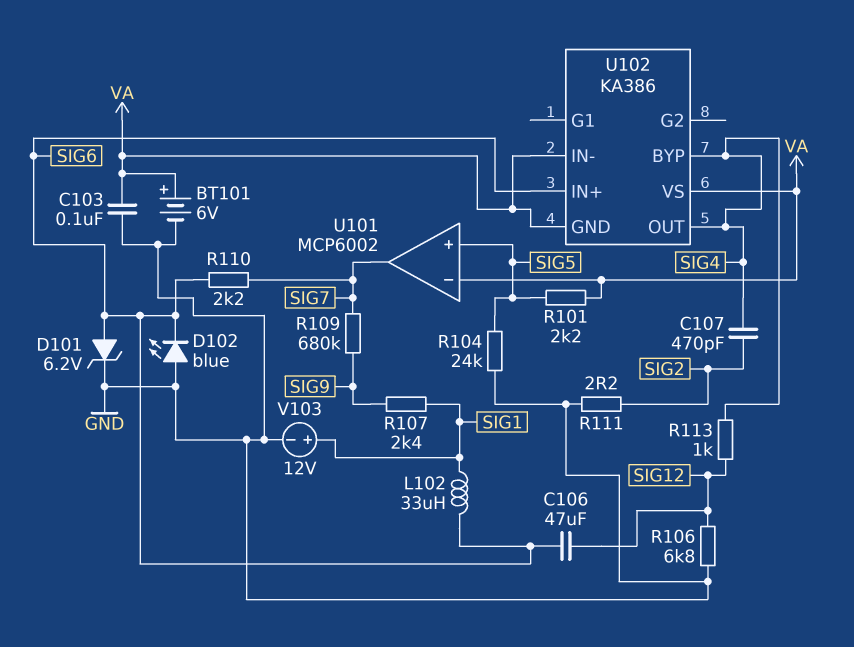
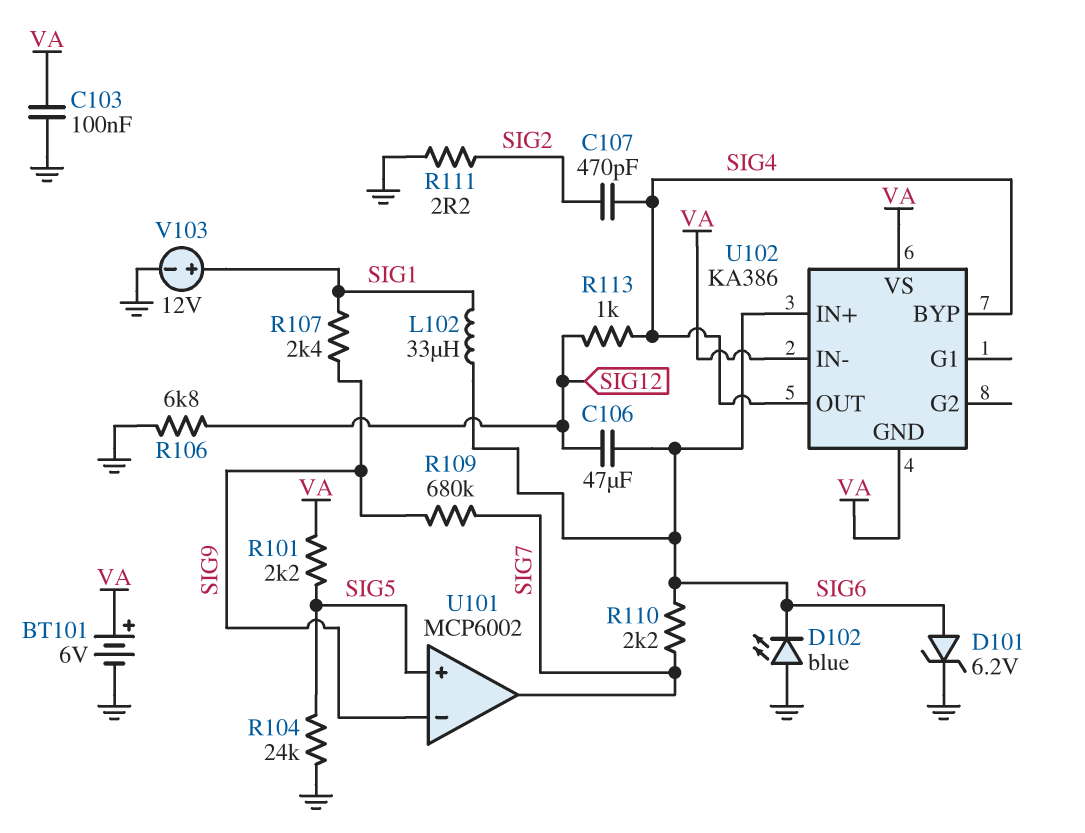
U101 pin in-: VA -> SIG9

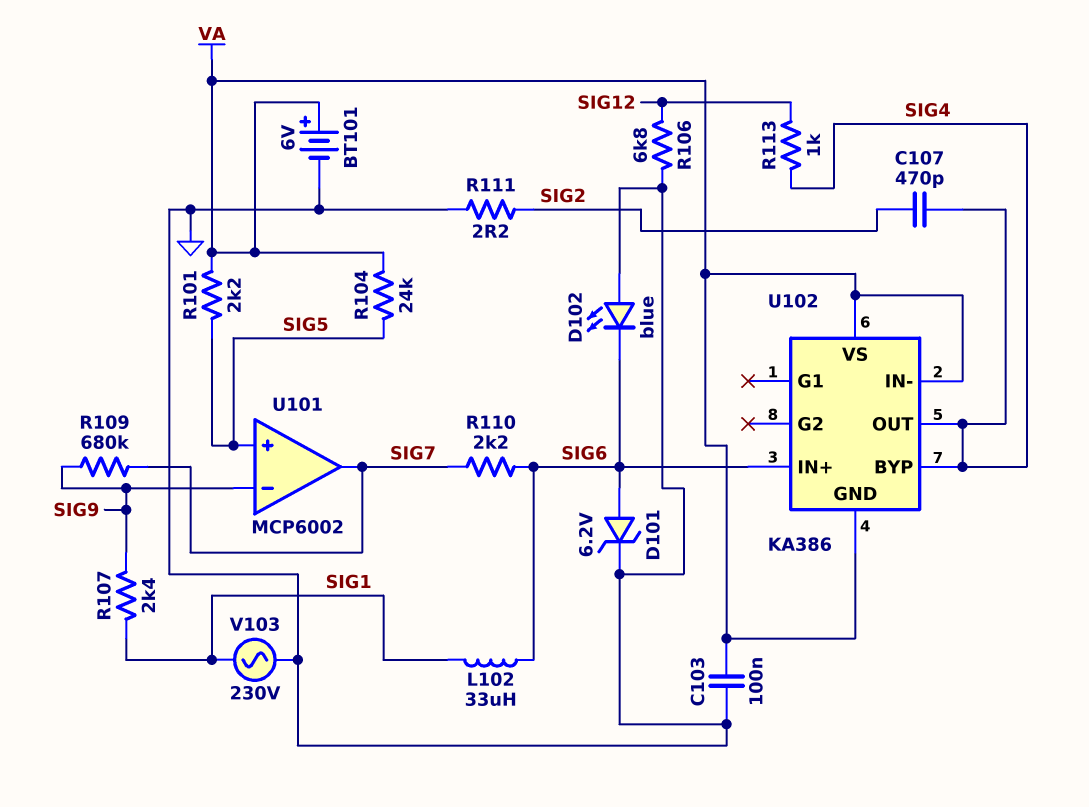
C106: 47uF (SIG6, SIG12) -> none
R104: 24k (GND, SIG5) -> 24k (SIG5, VA)
V103: 12V (plus SIG1, minus GND) -> AC 230V (GND, SIG1)

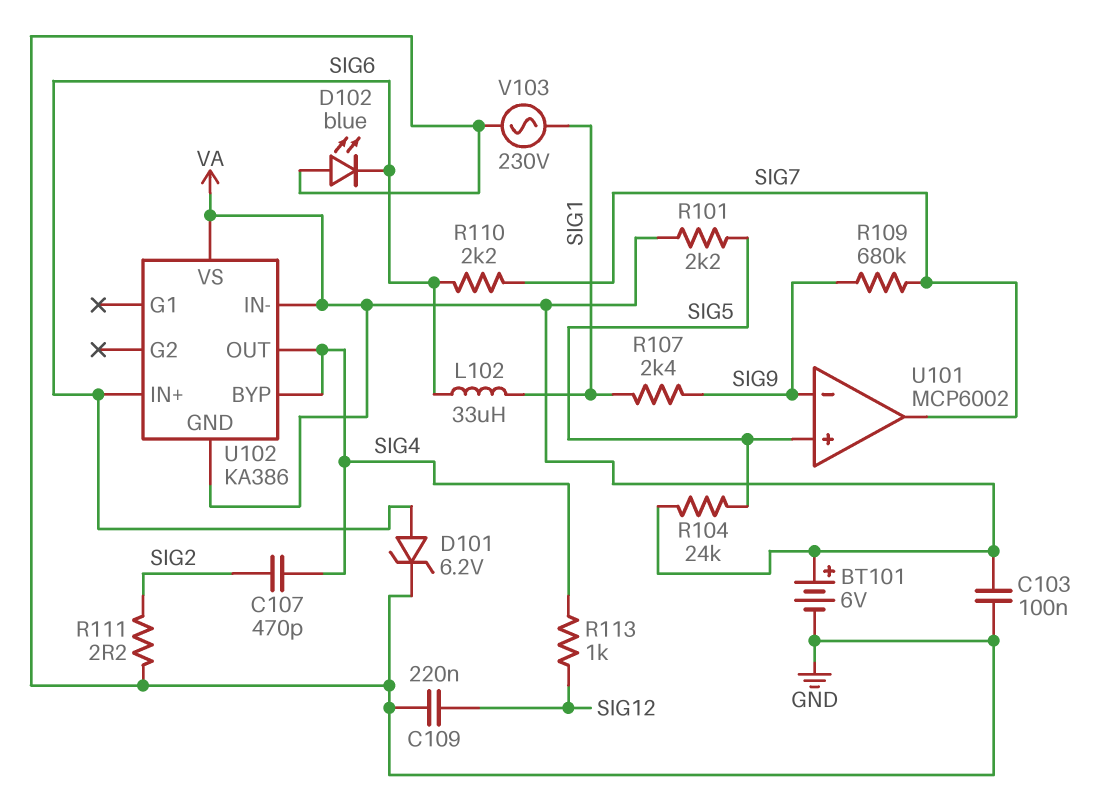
C109: none -> 220nF (GND, SIG12)
R106: 6.8k (GND, SIG12) -> none

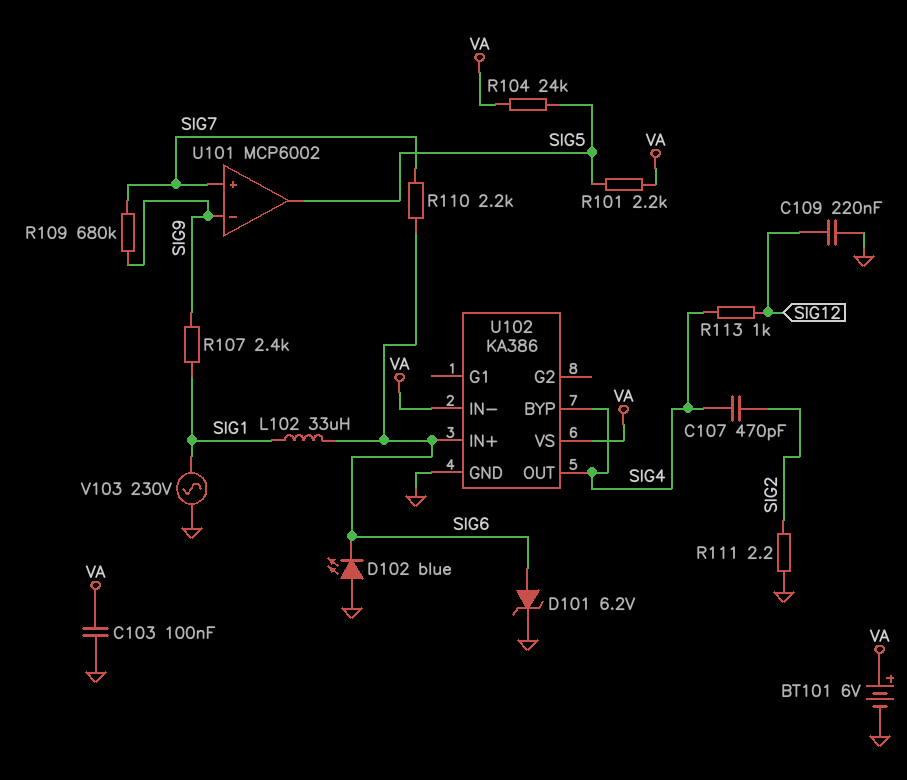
U101 pin in+: SIG5 -> SIG7
U101 pin out: SIG7 -> SIG5
U102 pin GND: VA -> GND

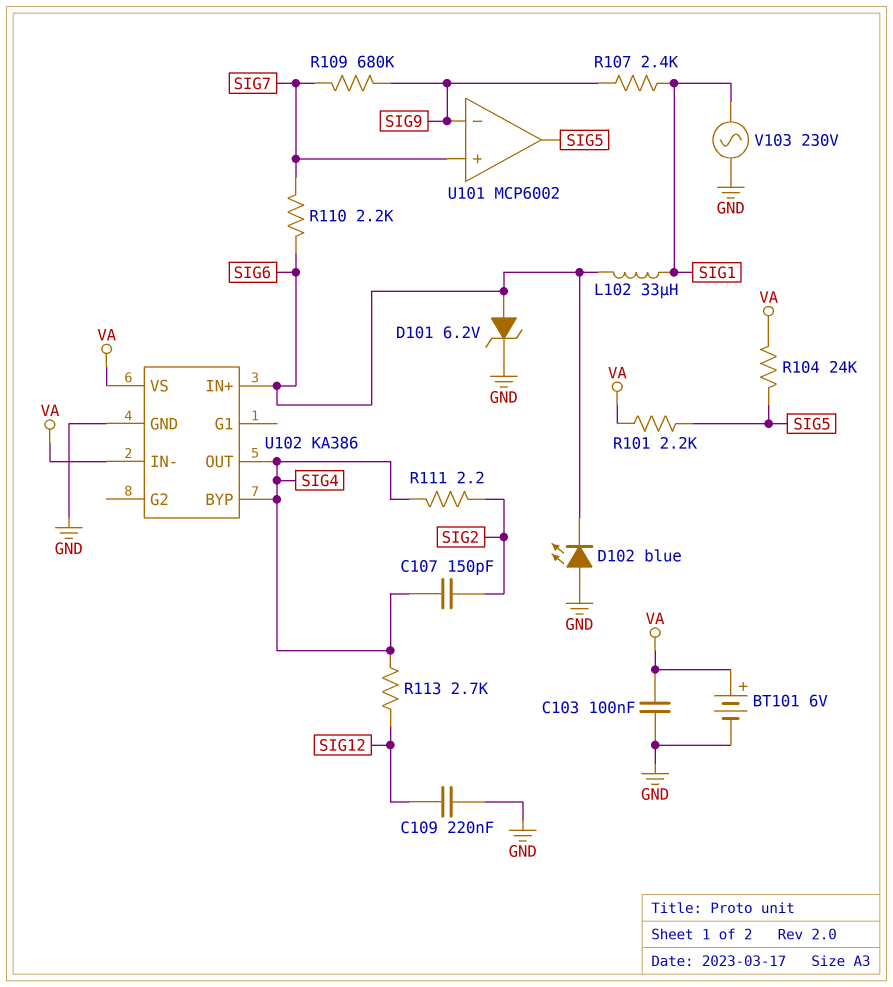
C107: 470pF (SIG2, SIG4) -> 150pF (SIG2, SIG4)
R111: 2.2 (GND, SIG2) -> 2.2 (SIG2, SIG4)
R113: 1k (SIG4, SIG12) -> 2.7k (SIG4, SIG12)

